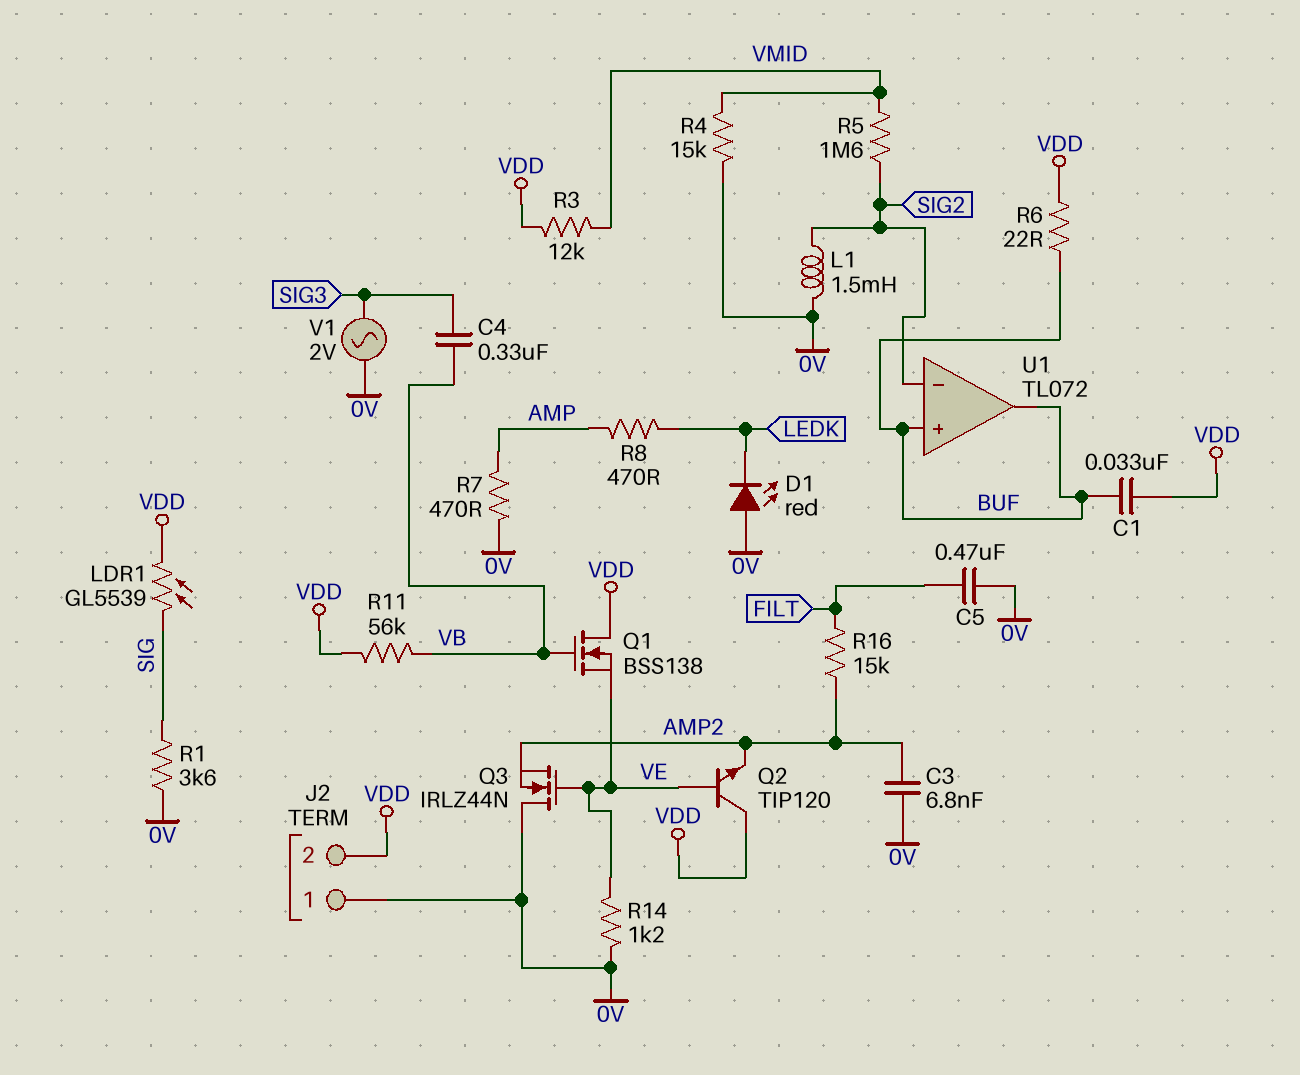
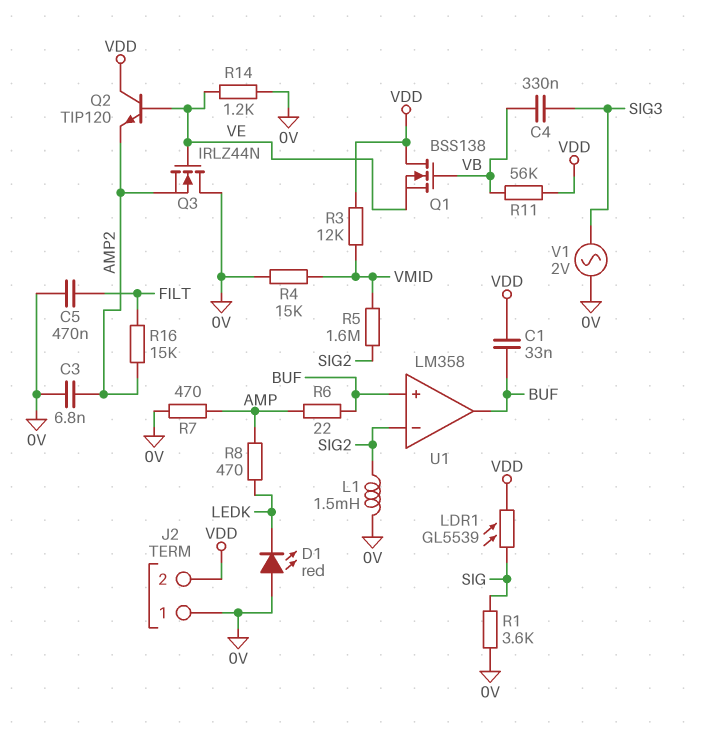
R6: 22 (BUF, VDD) -> 22 (AMP, BUF)
U1: TL072 -> LM358

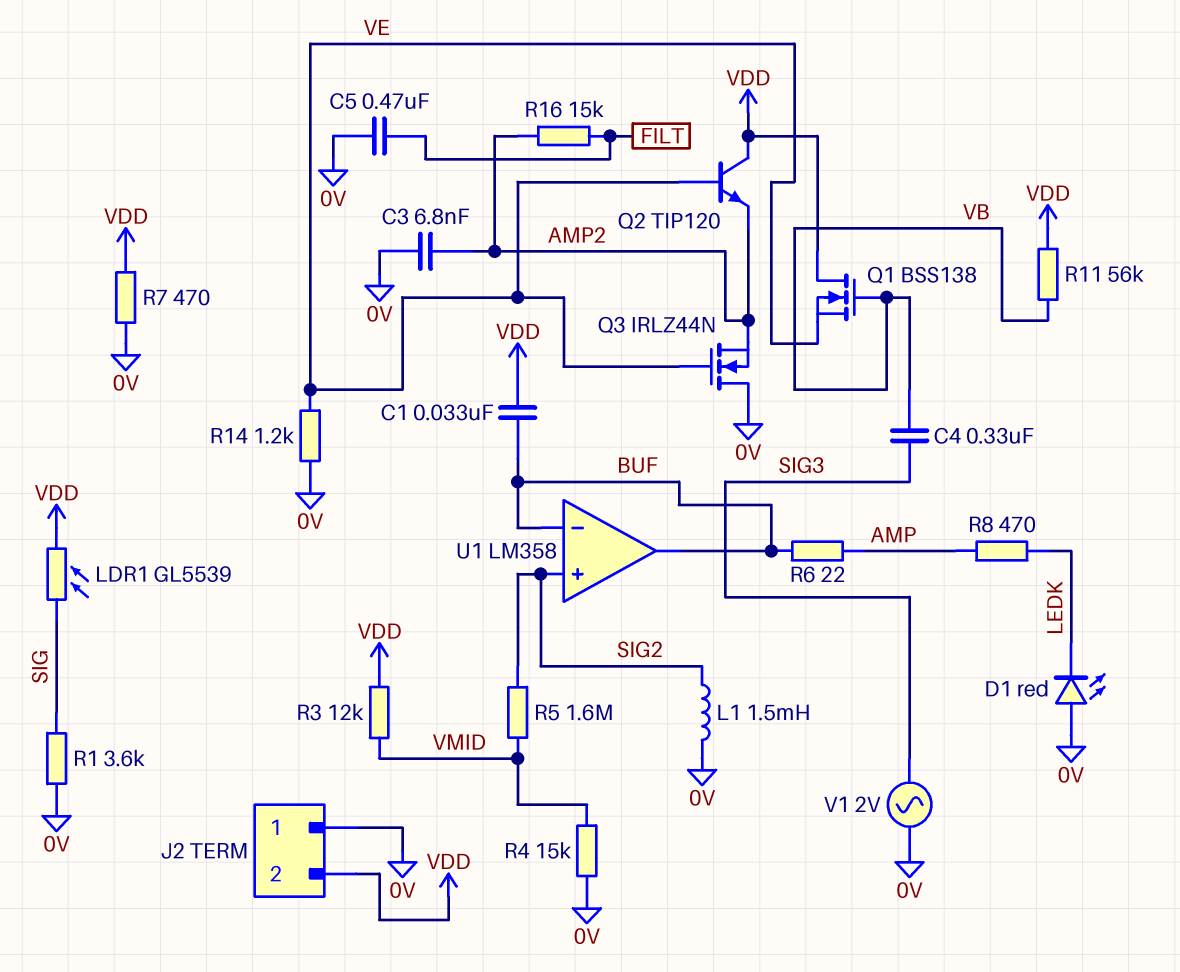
R7: 470 (0V, AMP) -> 470 (0V, VDD)
U1 pin in+: BUF -> SIG2
U1 pin in-: SIG2 -> BUF

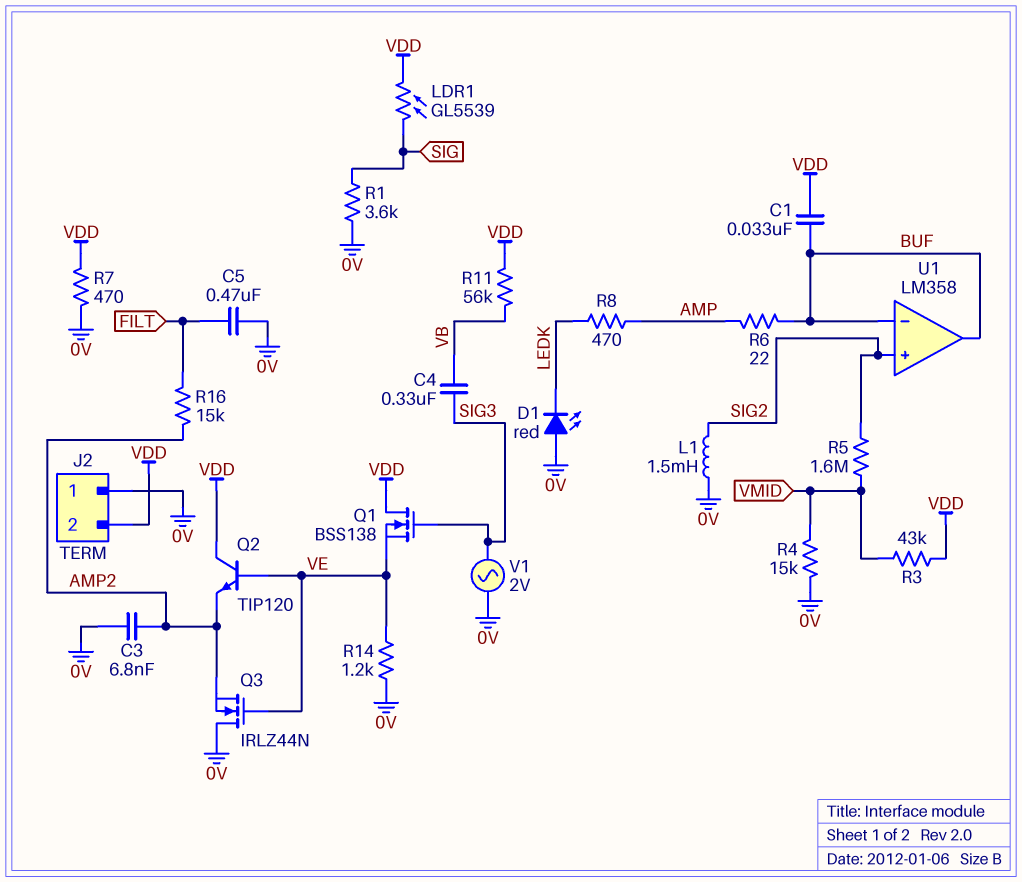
Q1: NMOS BSS138 (G VB, D VDD, S VE) -> NMOS BSS138 (G SIG3, D VDD, S VE)
R3: 12k (VDD, VMID) -> 43k (VDD, VMID)

